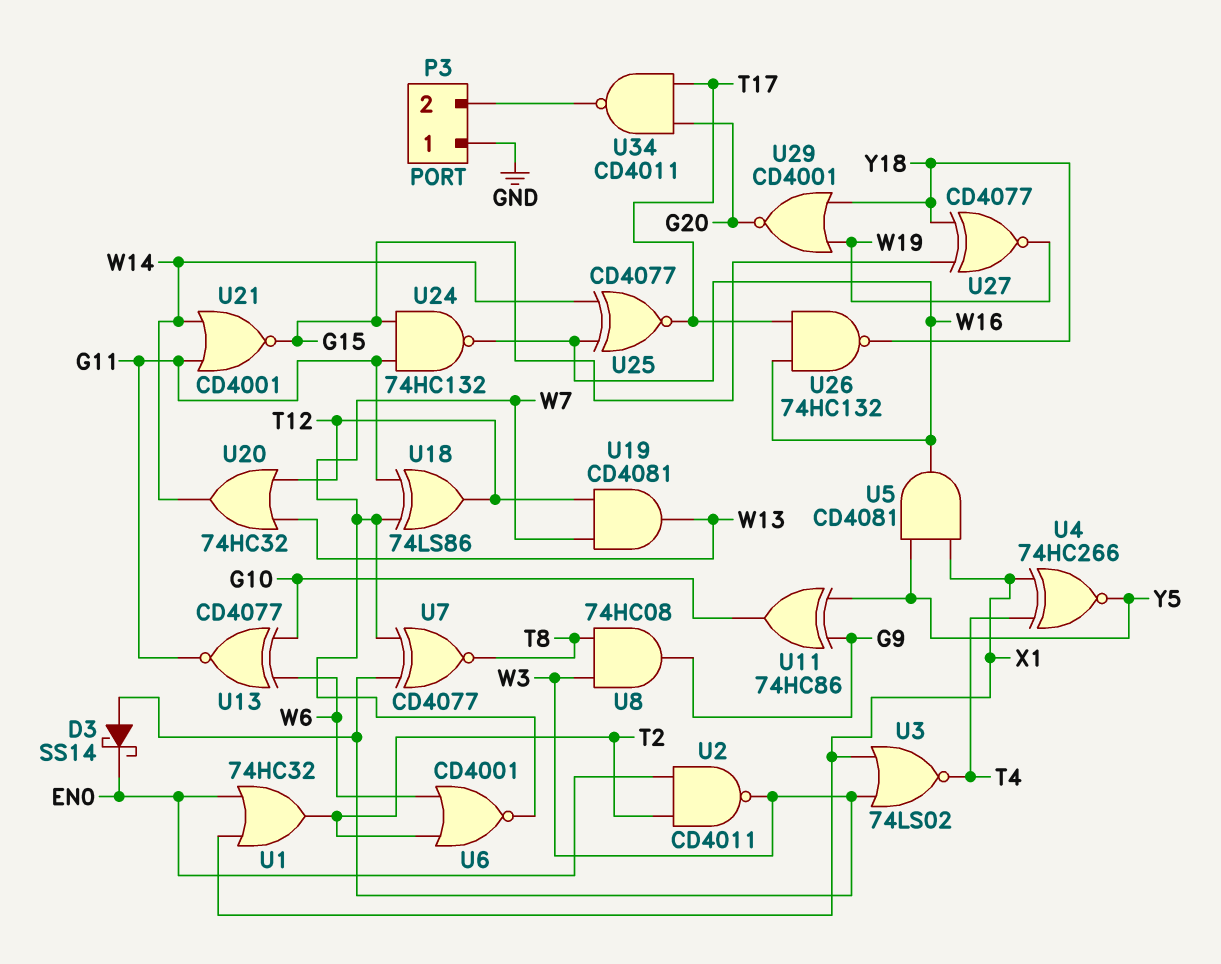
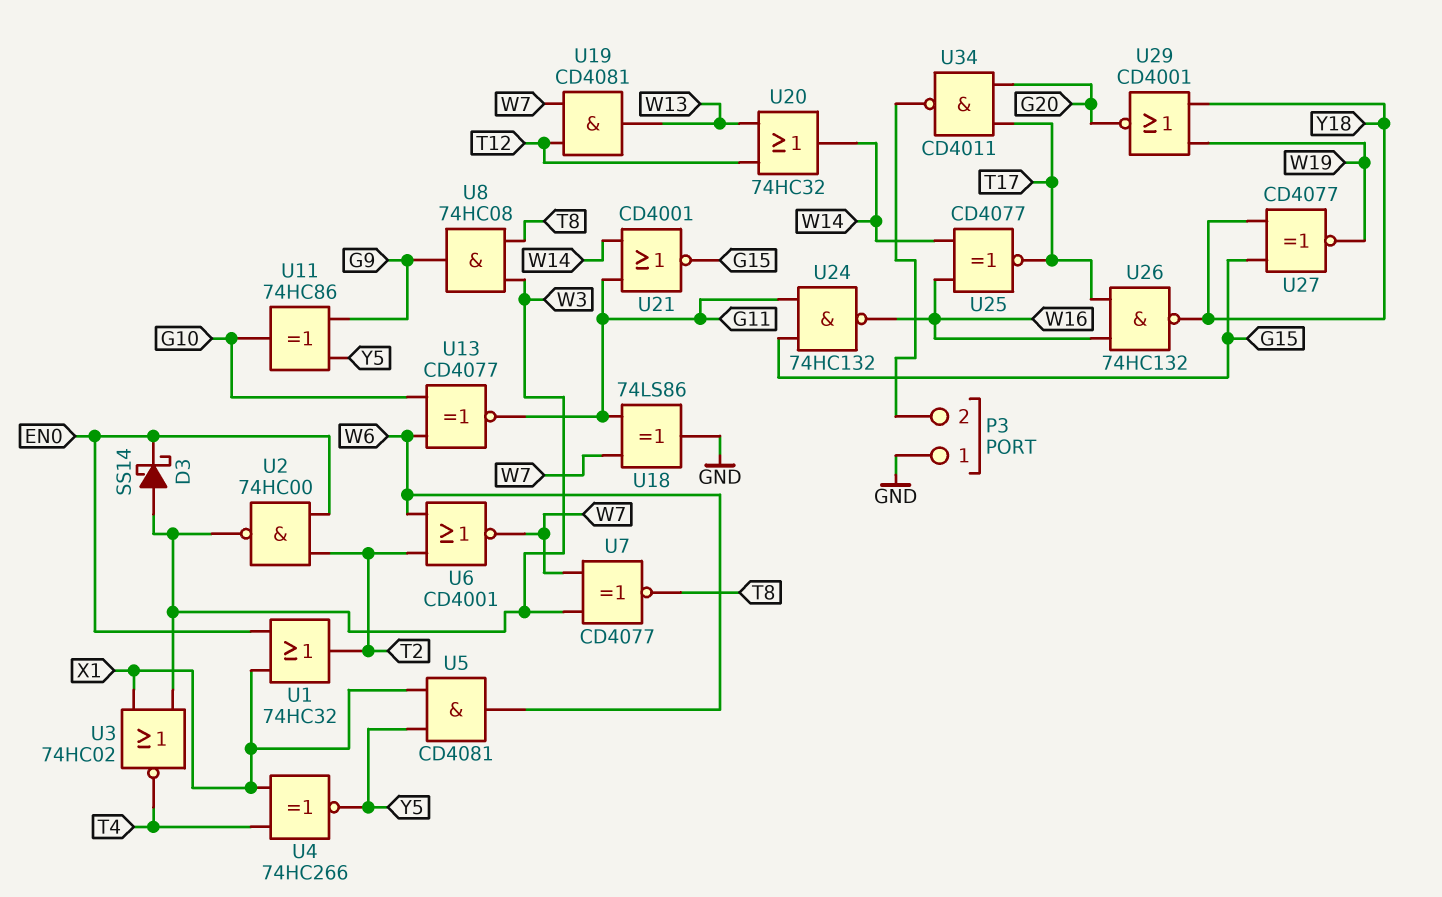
U2: NAND CD4011 (in EN0, in T2, out W3) -> NAND 74HC00 (in EN0, in T2, out W3)
U3: NOR 74LS02 (in W3, in X1, out T4) -> NOR 74HC02 (in W3, in X1, out T4)
U5: AND CD4081 (in X1, in Y5, out W16) -> AND CD4081 (in X1, in Y5, out W6)
U18: XOR 74LS86 (in G11, in W7, out T12) -> XOR 74LS86 (in G11, in W7, out GND)

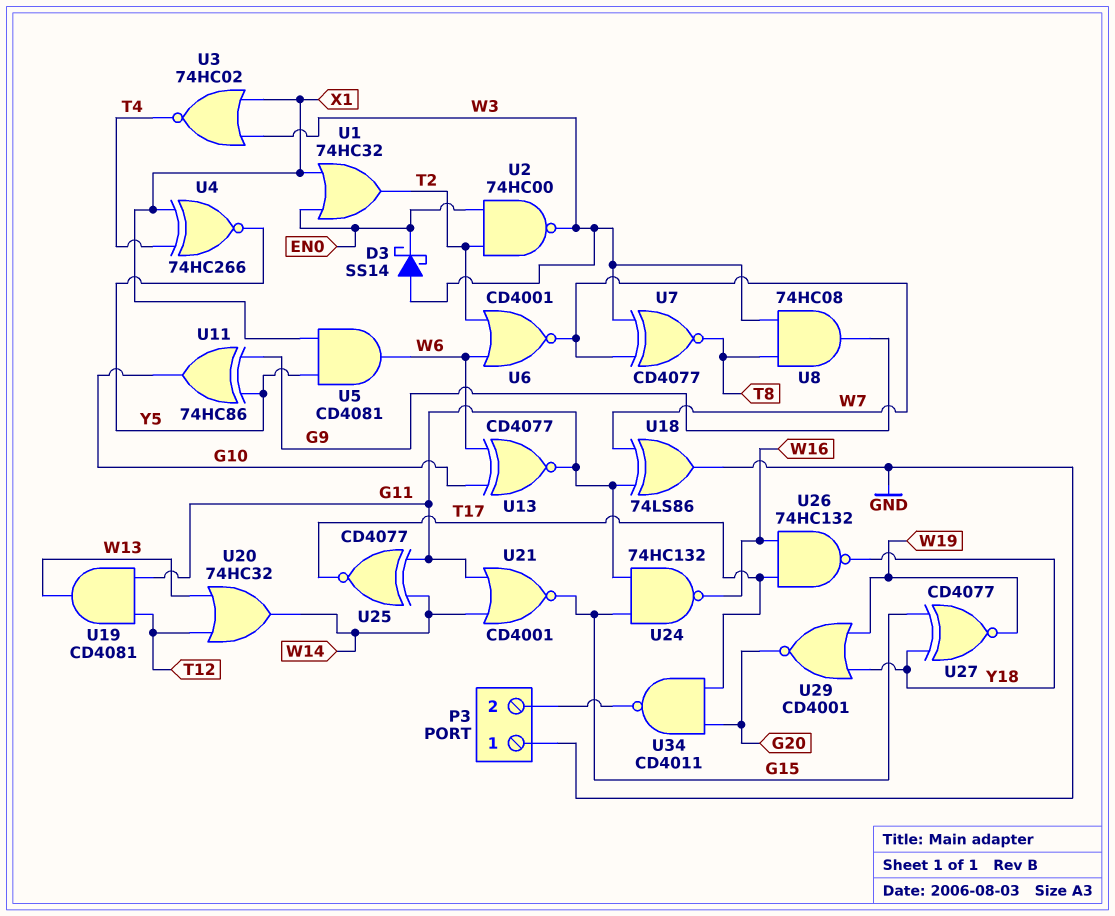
U19: AND CD4081 (in T12, in W7, out W13) -> AND CD4081 (in G11, in T12, out W13)
U25: XNOR CD4077 (in W14, in W16, out T17) -> XNOR CD4077 (in G11, in W14, out T17)

